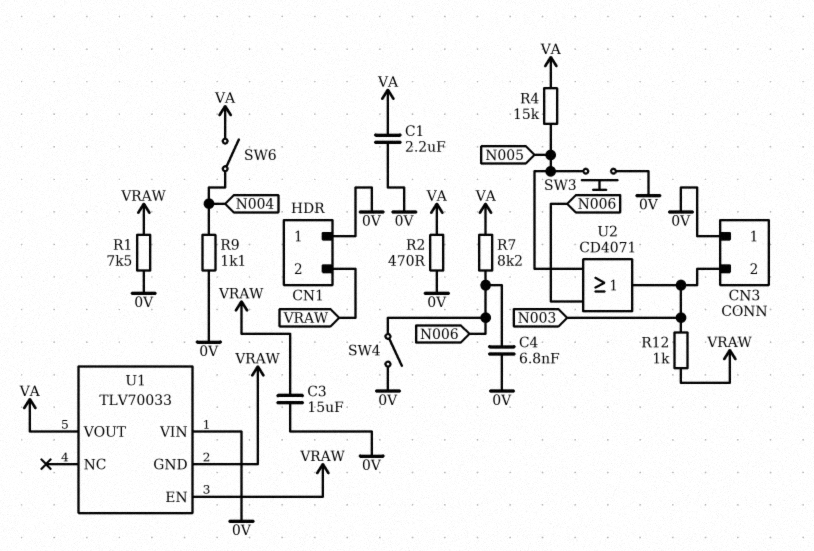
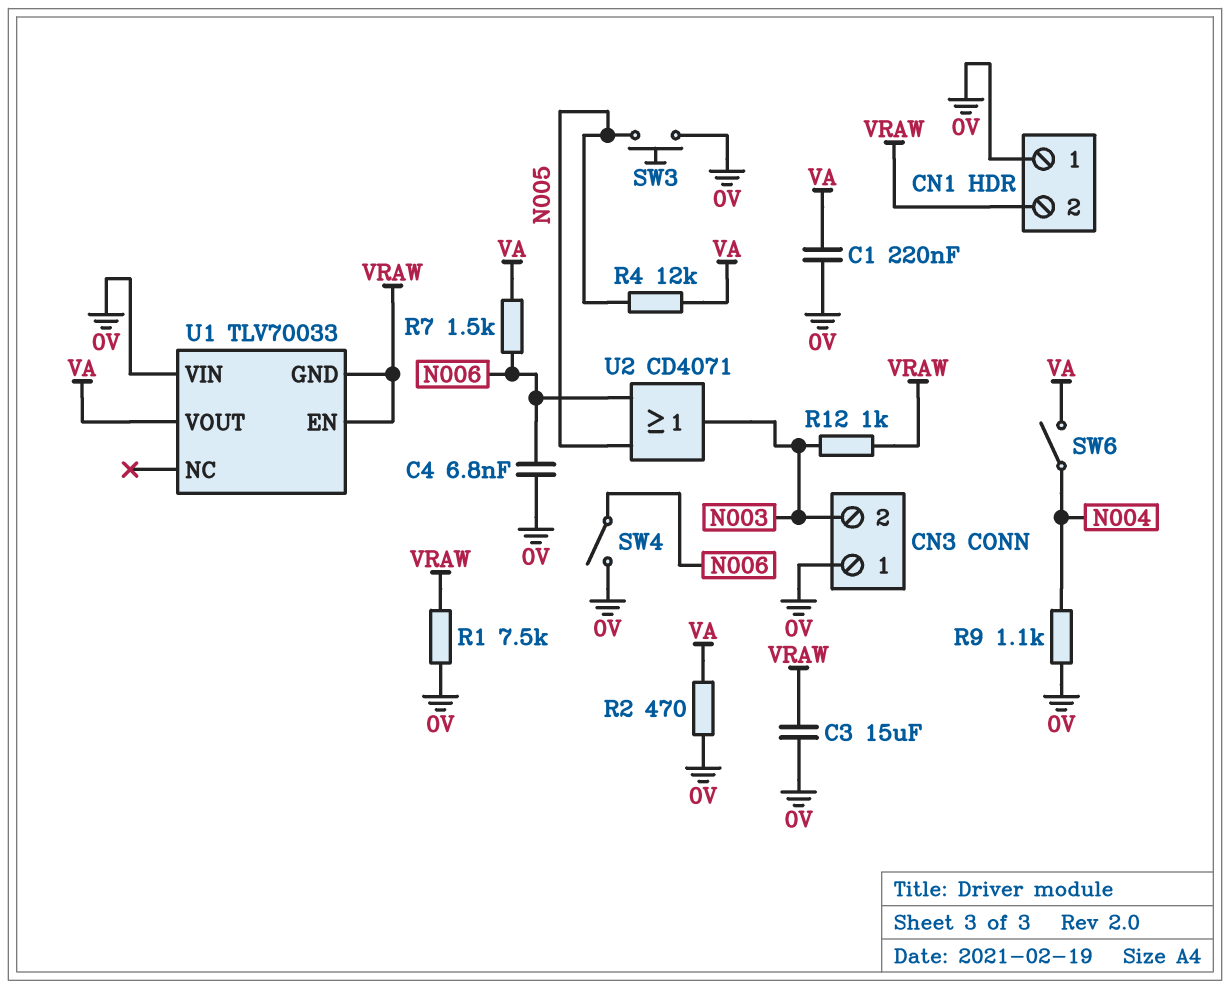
C1: 2.2uF (0V, VA) -> 220nF (0V, VA)
R4: 15k (N005, VA) -> 12k (N005, VA)
R7: 8.2k (N006, VA) -> 1.5k (N006, VA)

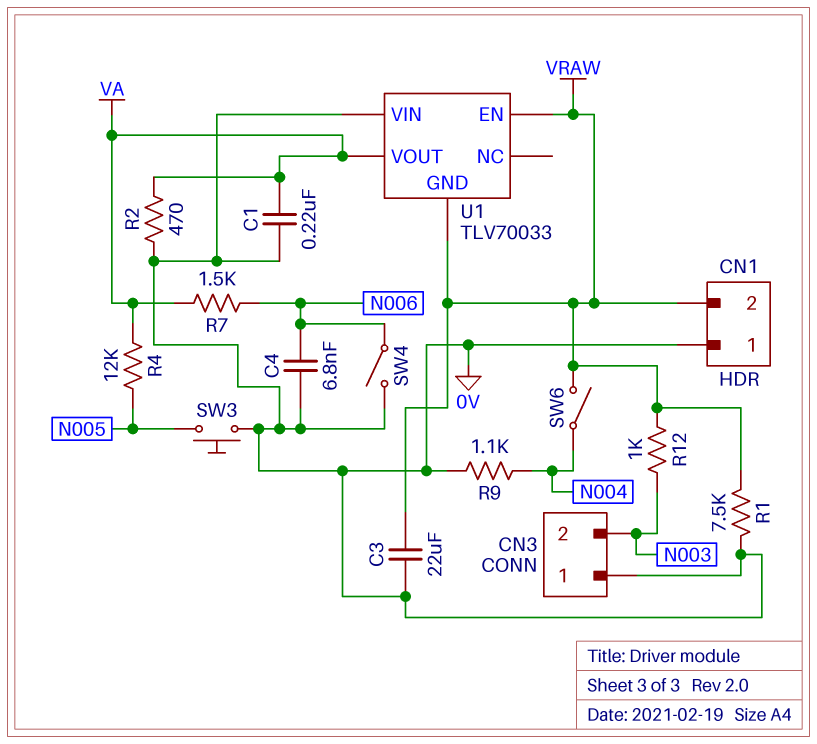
C3: 15uF (0V, VRAW) -> 22uF (0V, VRAW)
SW6: switch (N004, VA) -> switch (N004, VRAW)
U2: OR CD4071 (in N005, in N006, out N003) -> none

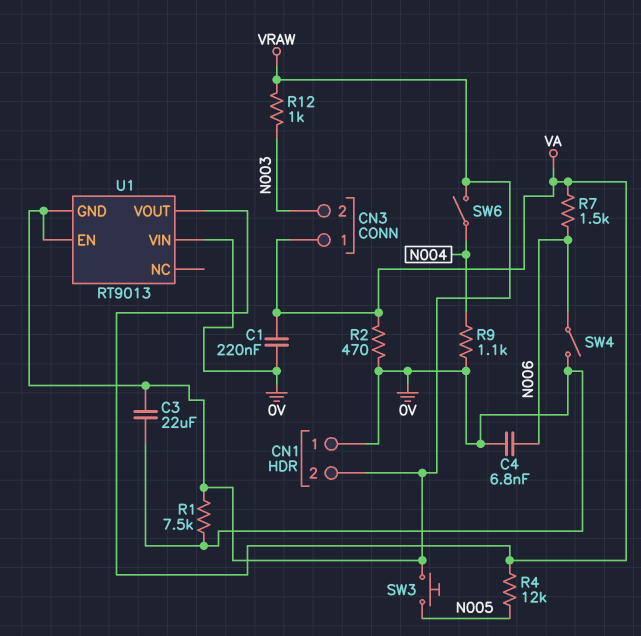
CN3 pin 1: 0V -> VA
SW3: button (0V, N005) -> button (N005, VRAW)
U1: TLV70033 -> RT9013

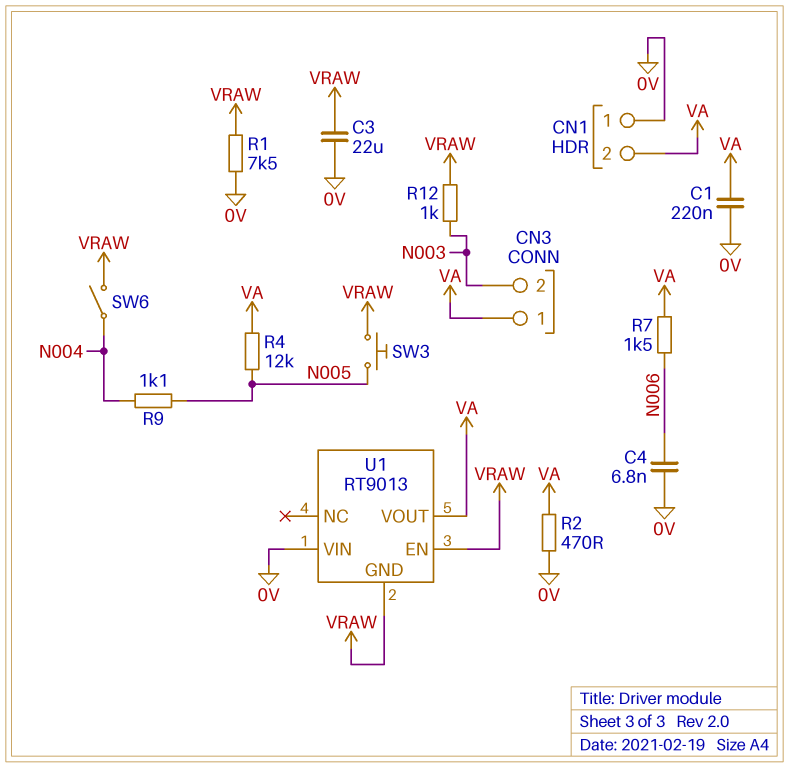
CN1 pin 2: VRAW -> VA
R9: 1.1k (0V, N004) -> 1.1k (N004, N005)
SW4: switch (0V, N006) -> none

